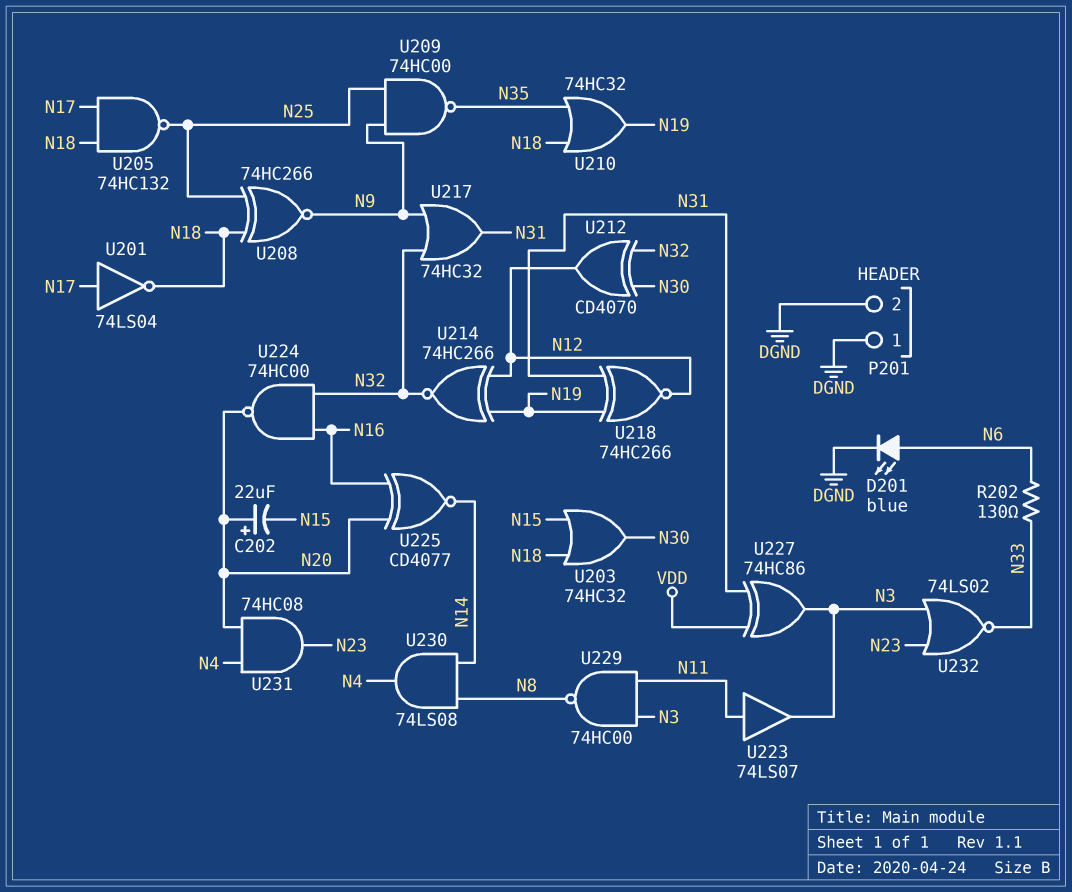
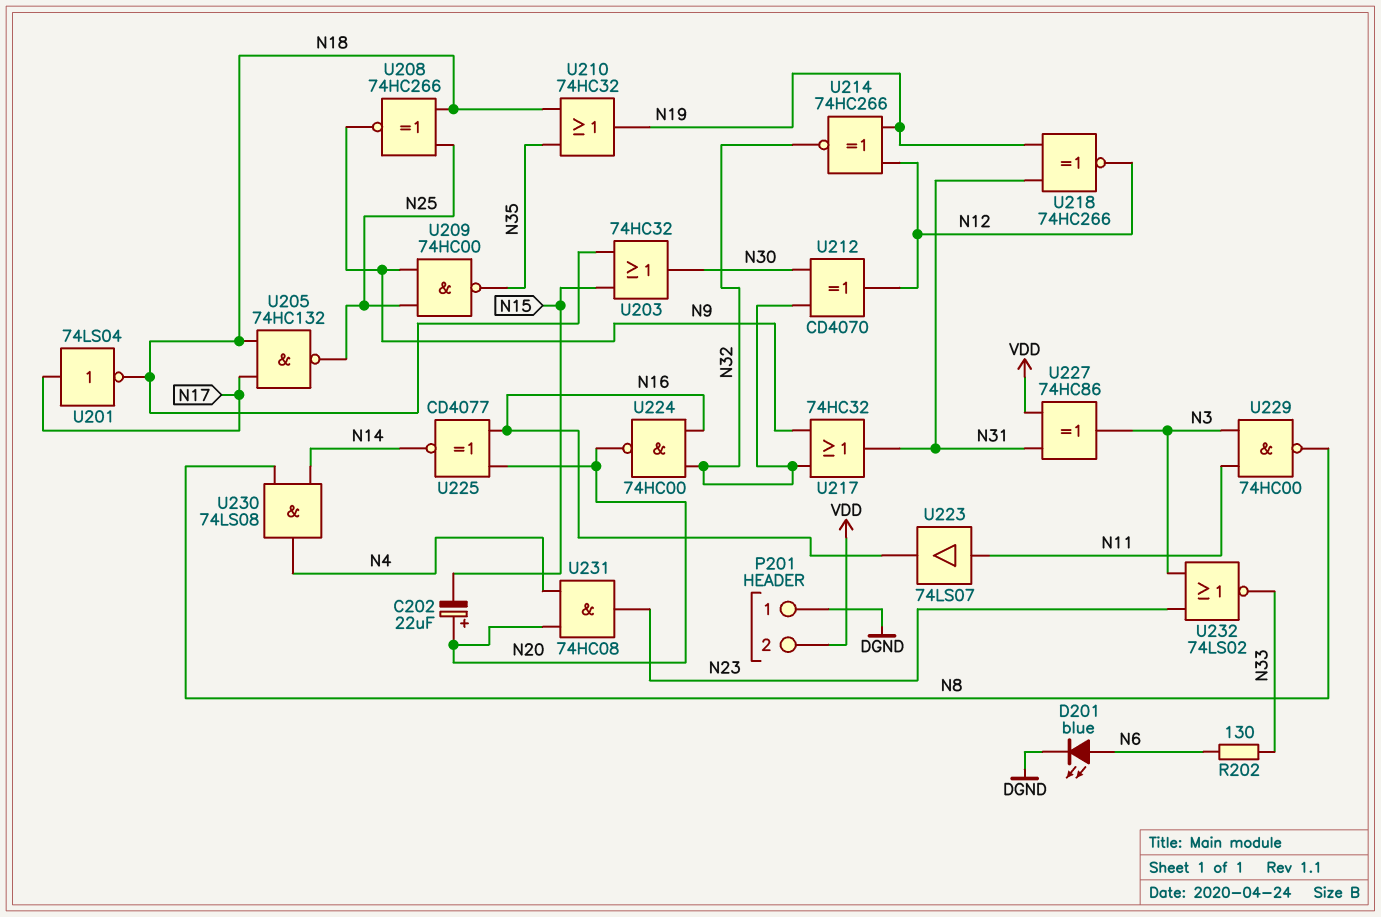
P201 pin 2: DGND -> VDD
U223: buffer 74LS07 (in N11, out N3) -> buffer 74LS07 (in N11, out N16)

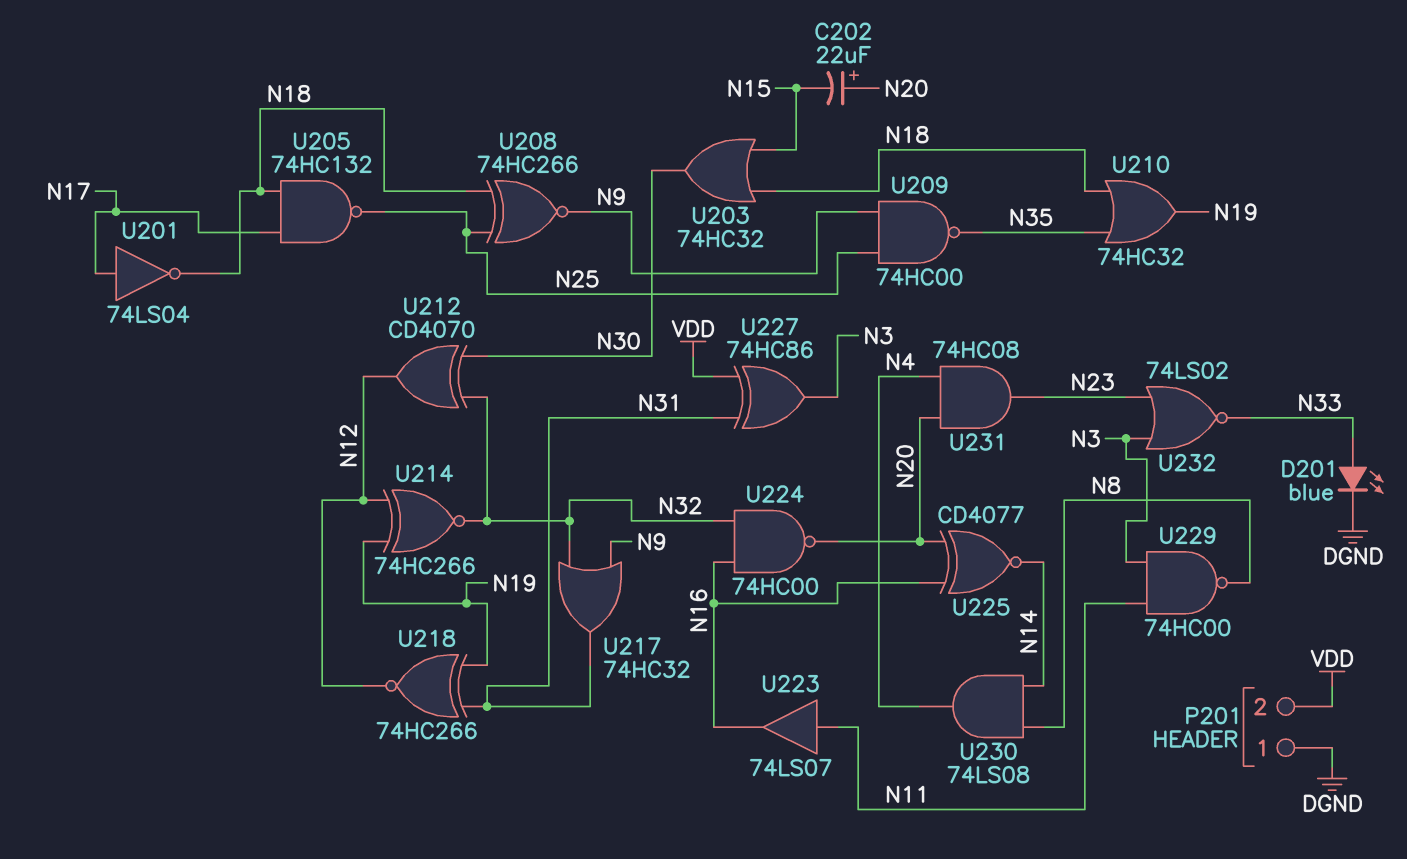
D201: LED blue (A N6, K DGND) -> LED blue (A N33, K DGND)
R202: 130 (N6, N33) -> none

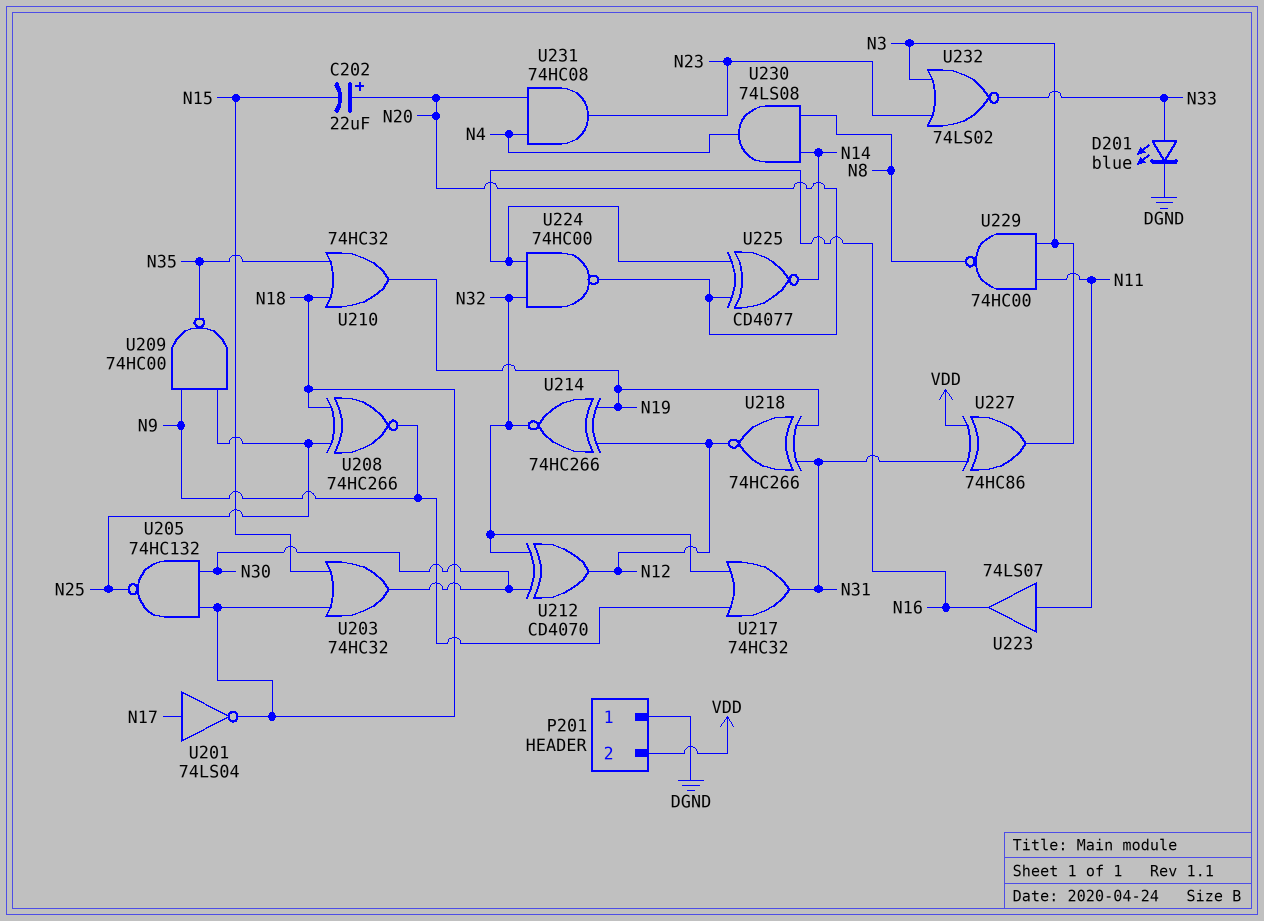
U205: NAND 74HC132 (in N17, in N18, out N25) -> NAND 74HC132 (in N18, in N30, out N25)

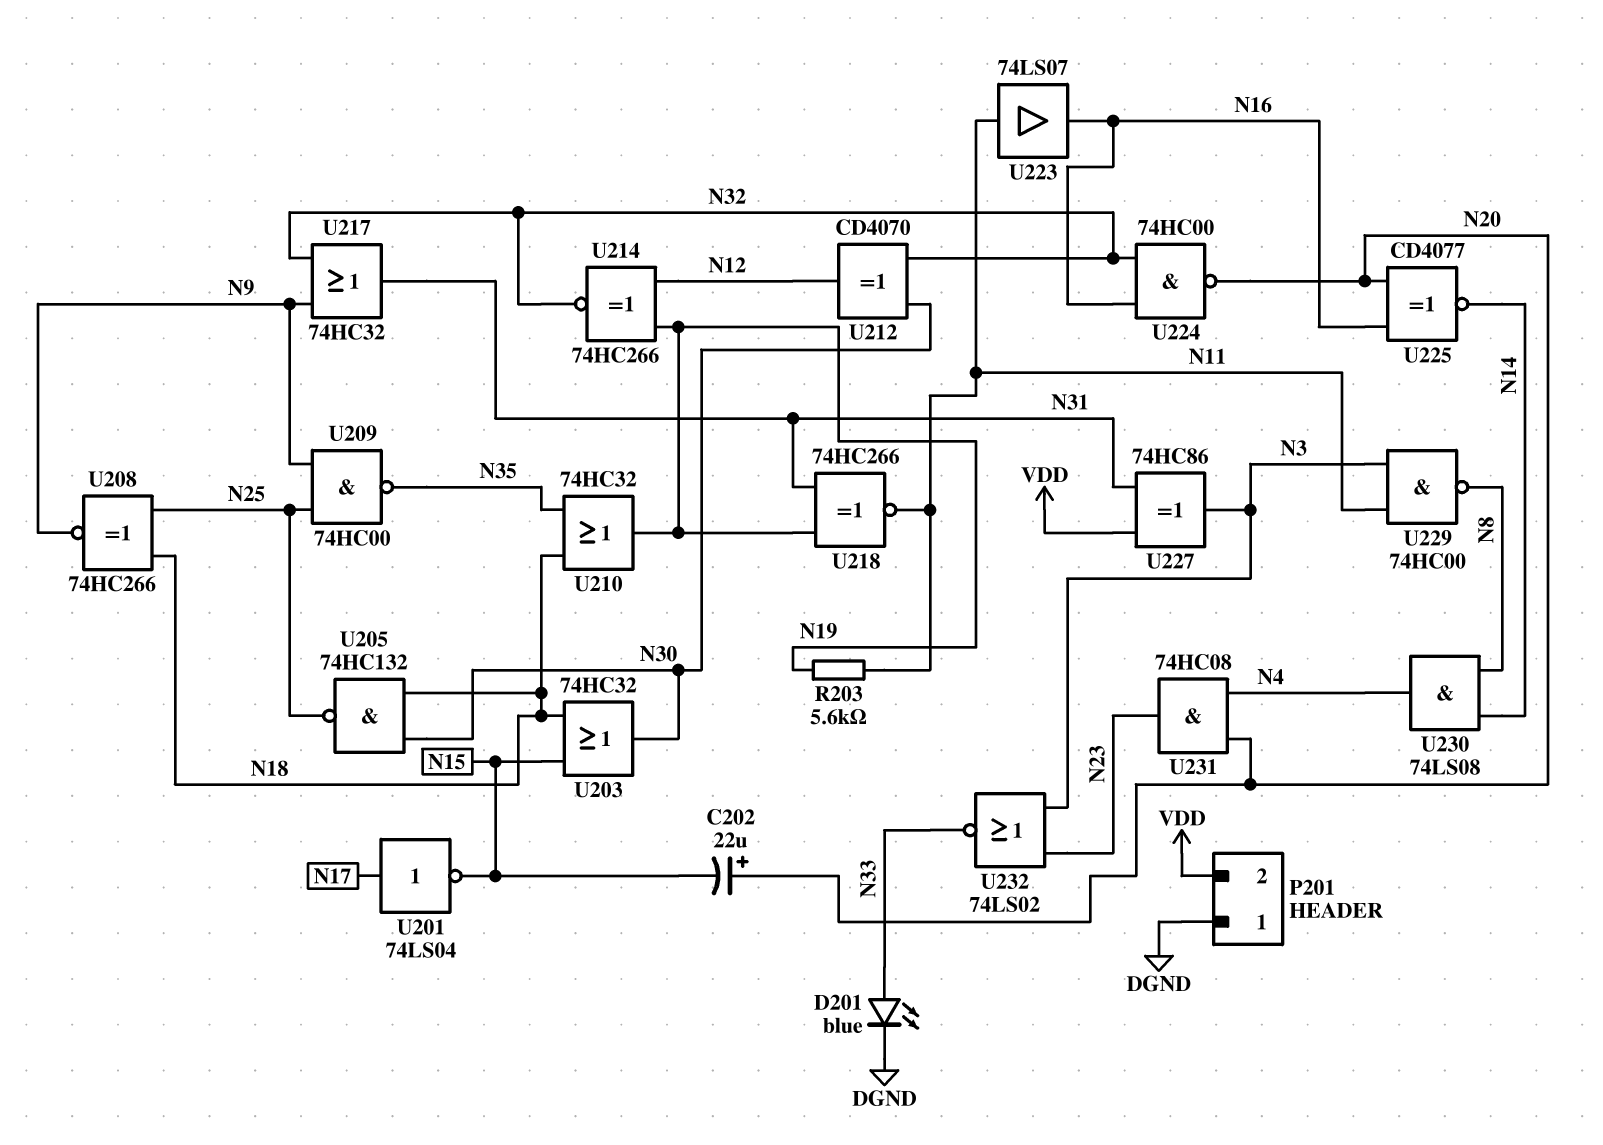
R203: none -> 5.6k (N11, N19)
U201: NOT 74LS04 (in N17, out N18) -> NOT 74LS04 (in N17, out N15)
U218: XNOR 74HC266 (in N19, in N31, out N12) -> XNOR 74HC266 (in N19, in N31, out N11)

